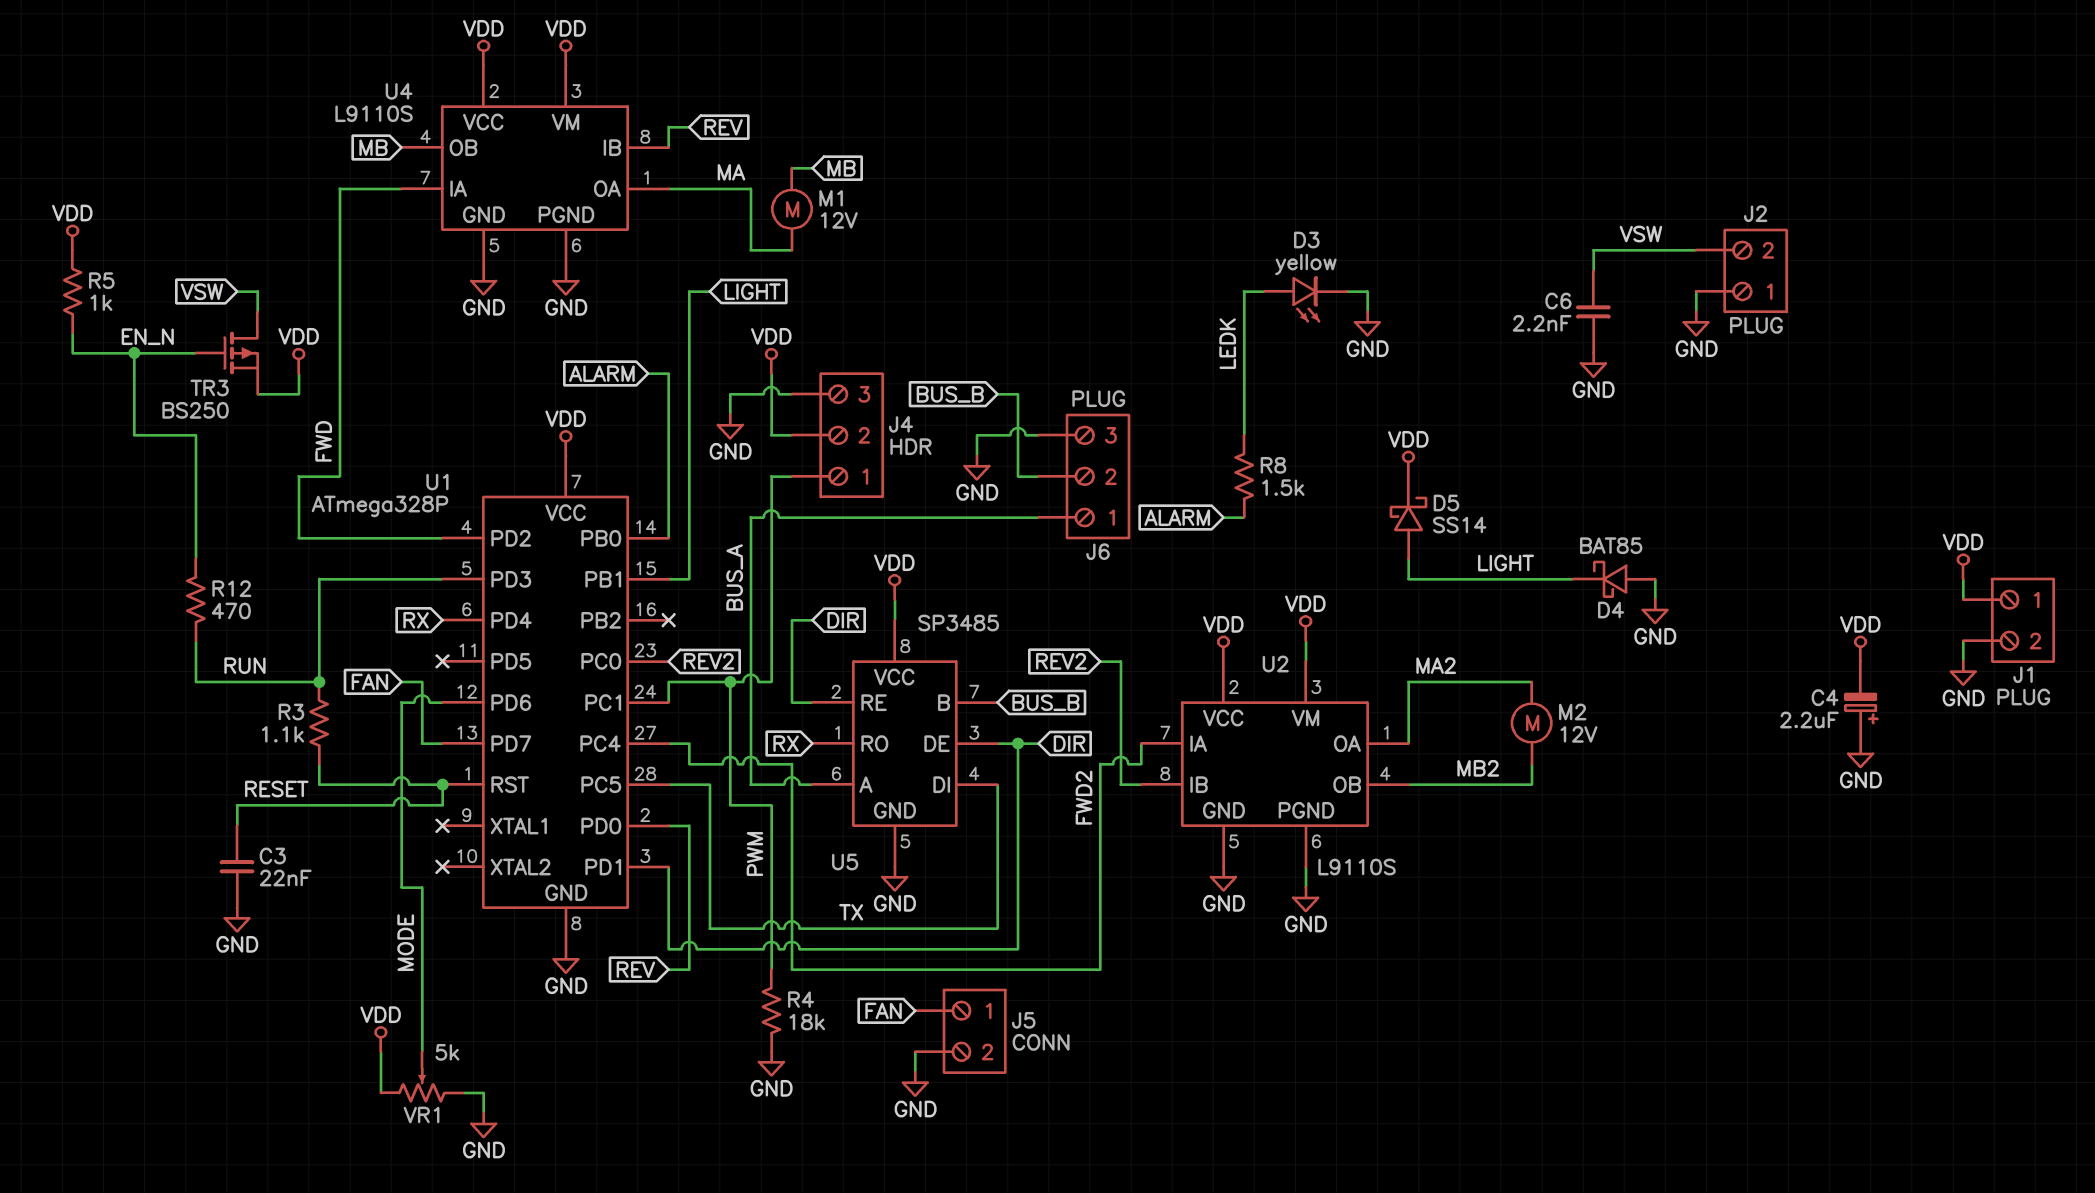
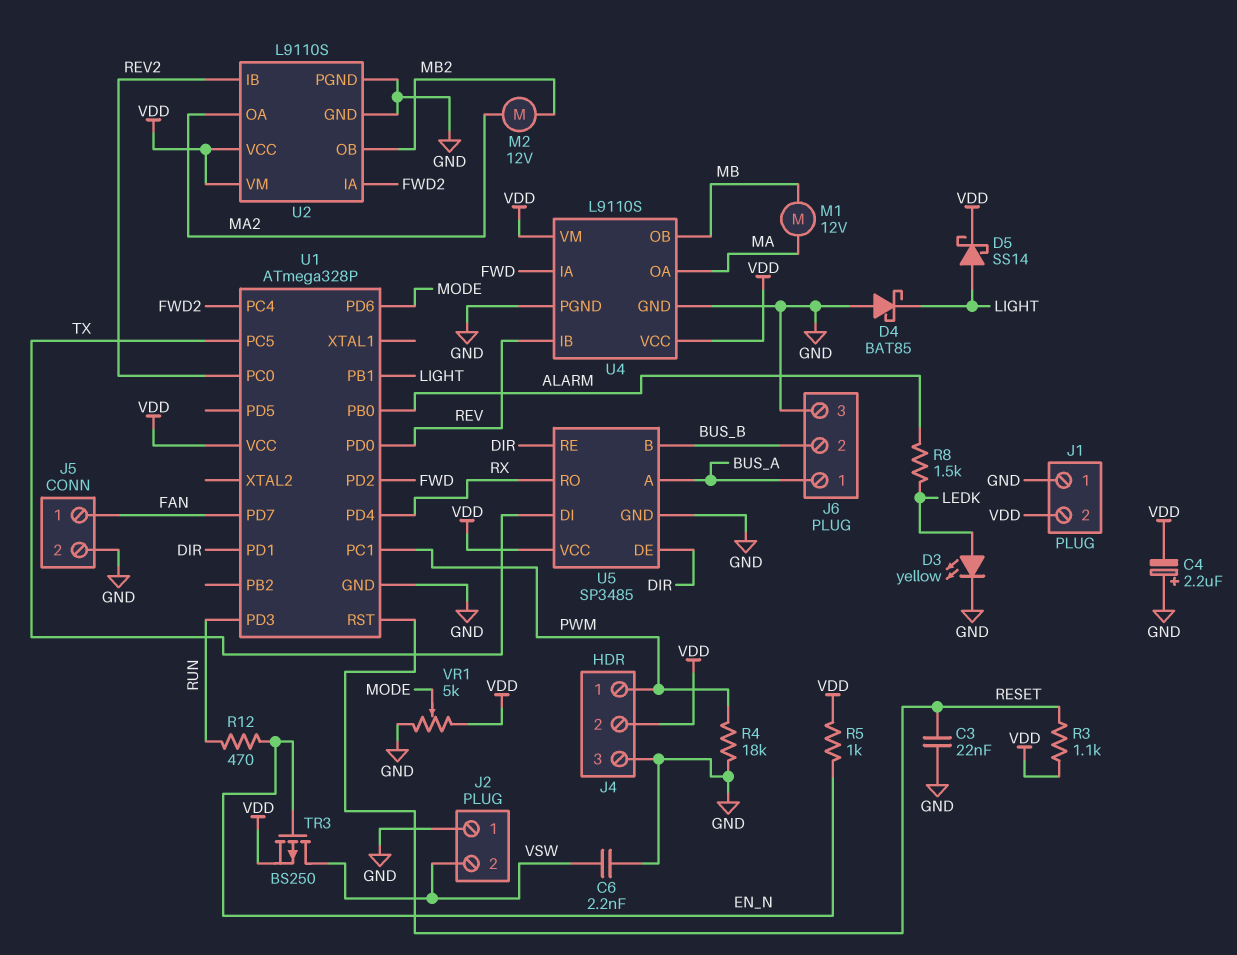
J1 pin 1: VDD -> GND
J1 pin 2: GND -> VDD
R3: 1.1k (RESET, RUN) -> 1.1k (RESET, VDD)

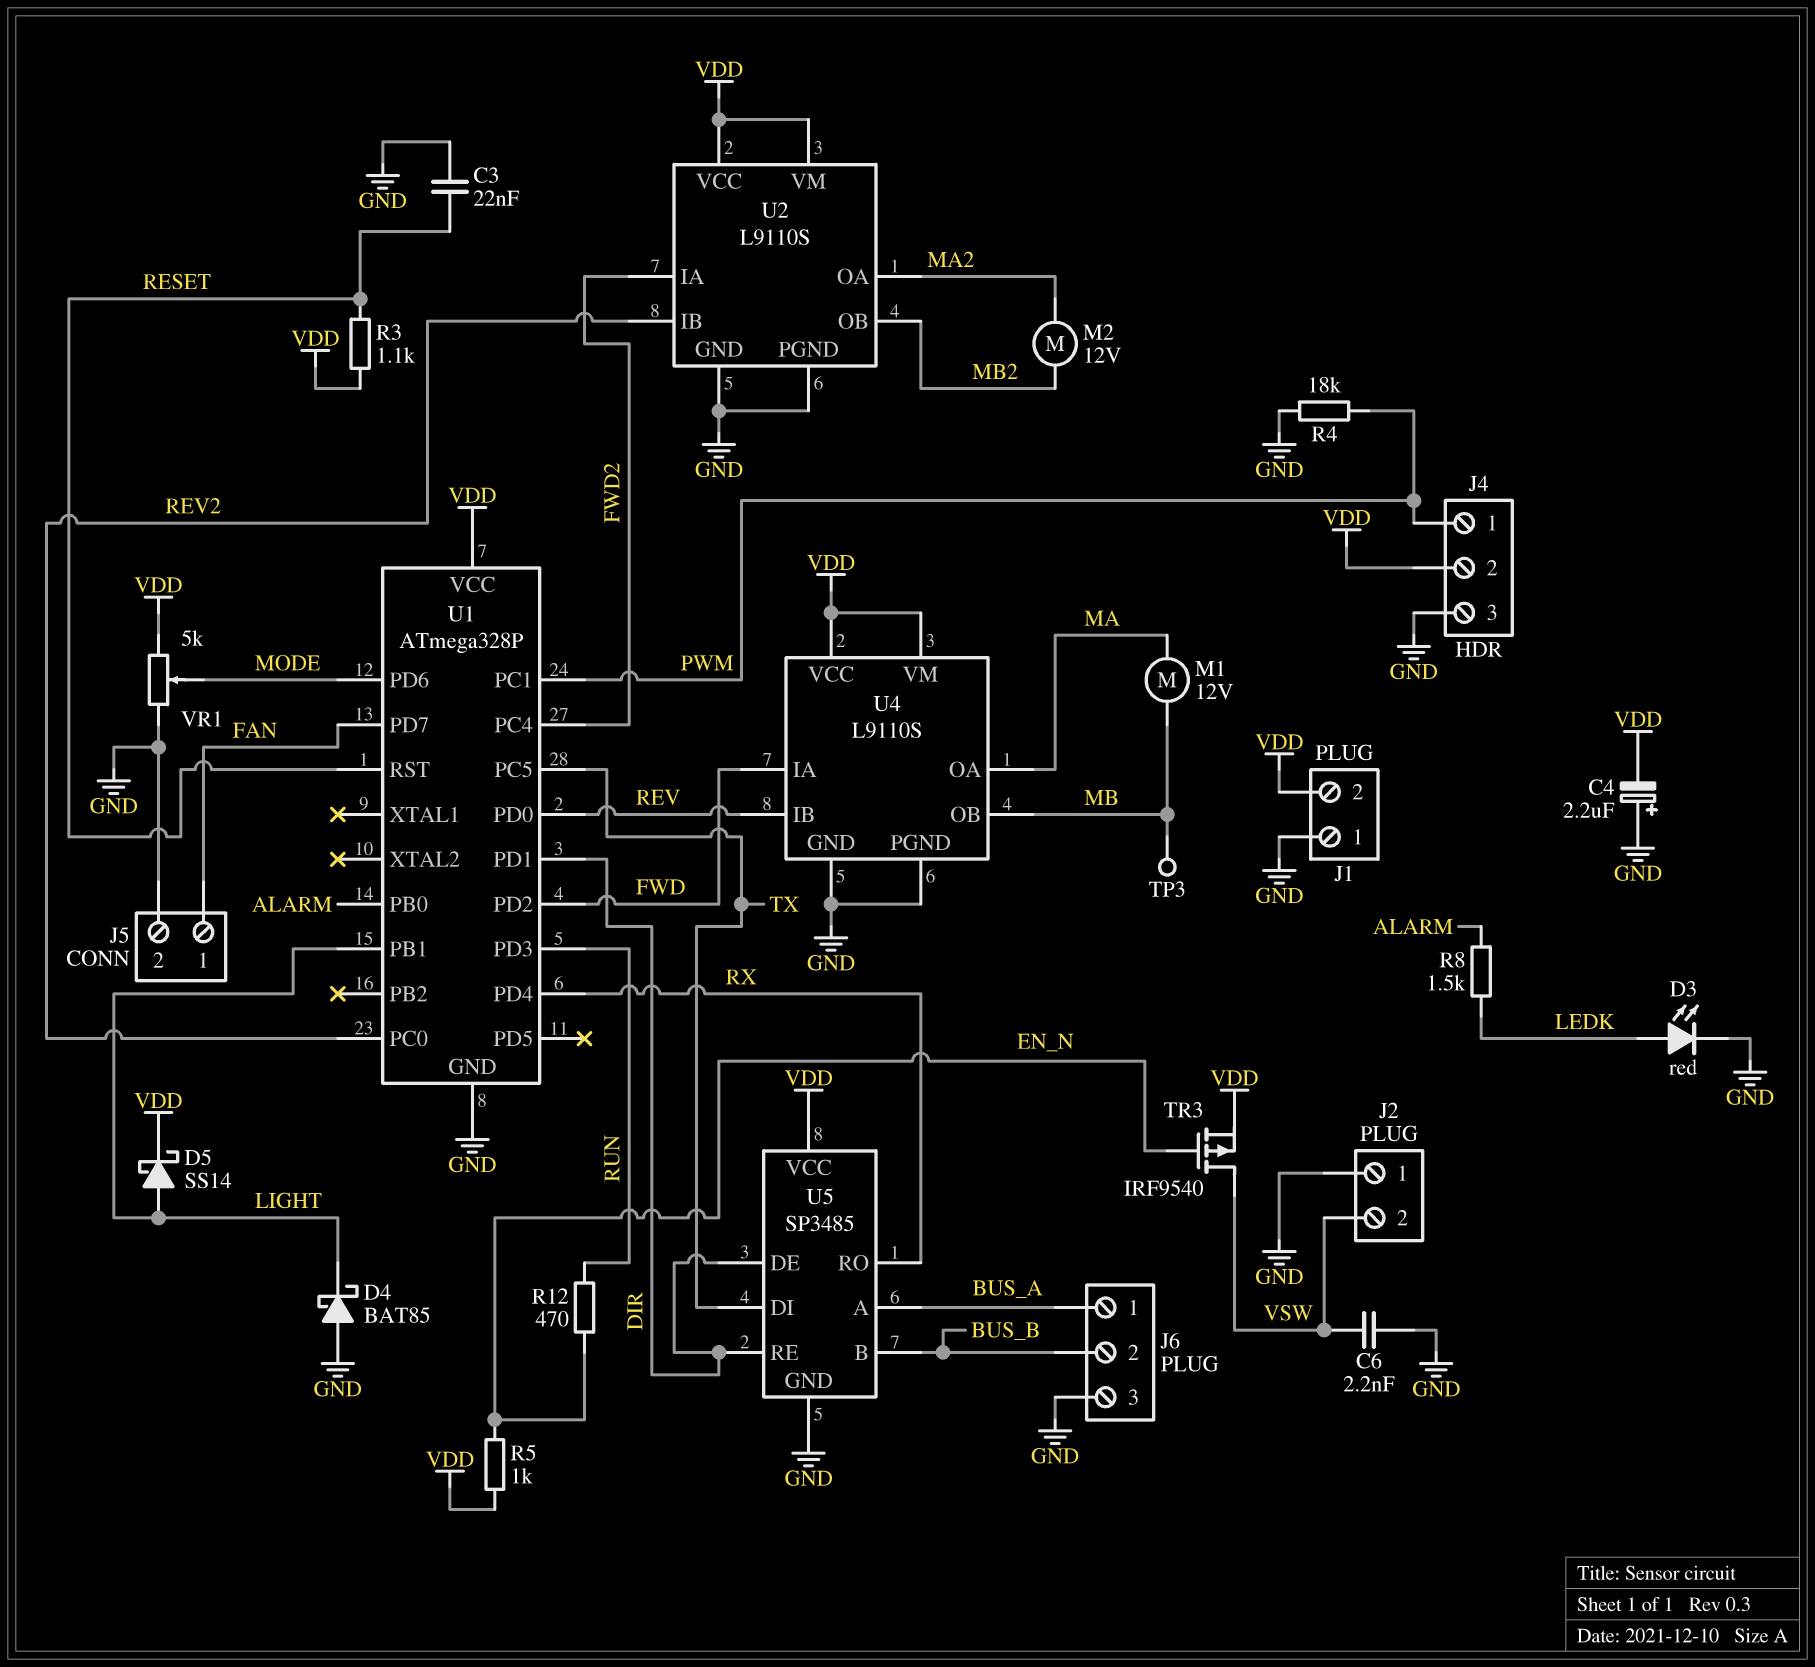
D3: LED yellow (A LEDK, K GND) -> LED red (A LEDK, K GND)
TP3: none -> test point (MB)
TR3: PMOS BS250 (G EN_N, D VSW, S VDD) -> PMOS IRF9540 (G EN_N, D VSW, S VDD)

